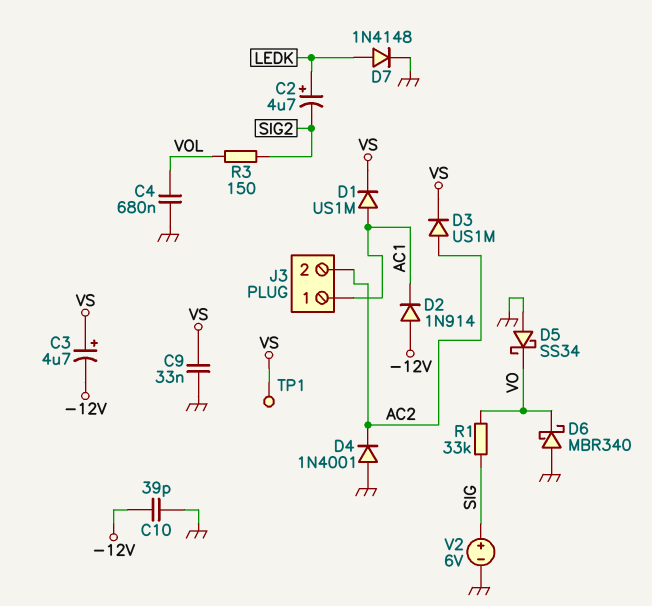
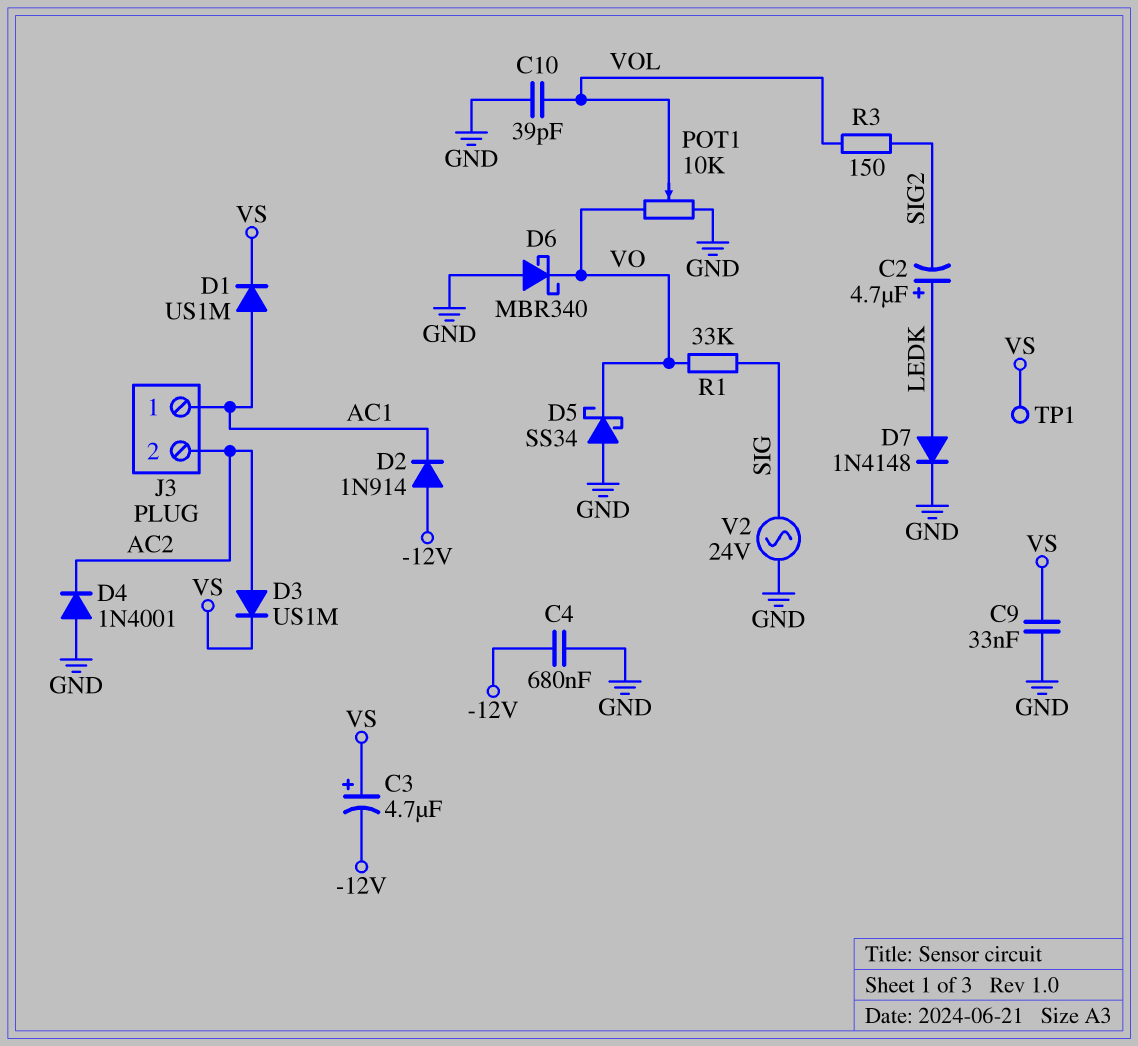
C4: 680nF (GND, VOL) -> 680nF (-12V, GND)
C10: 39pF (-12V, GND) -> 39pF (GND, VOL)
POT1: none -> 10k (GND, VO, wiper VOL)
V2: 6V (plus SIG, minus GND) -> AC 24V (GND, SIG)

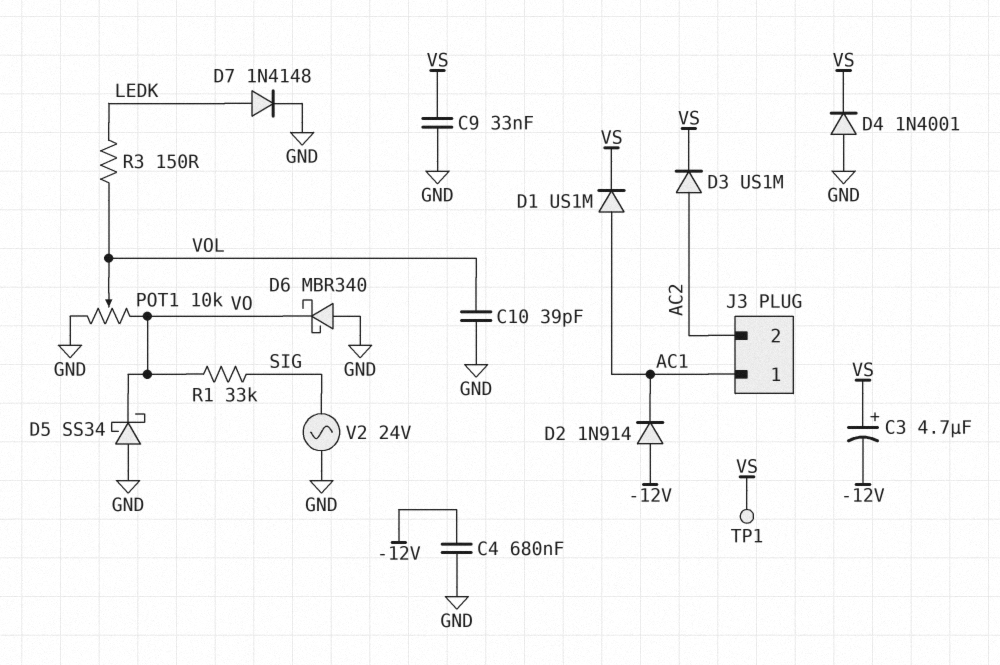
C2: 4.7uF (plus LEDK, minus SIG2) -> none
D4: diode 1N4001 (A GND, K AC2) -> diode 1N4001 (A GND, K VS)
R3: 150 (SIG2, VOL) -> 150 (LEDK, VOL)

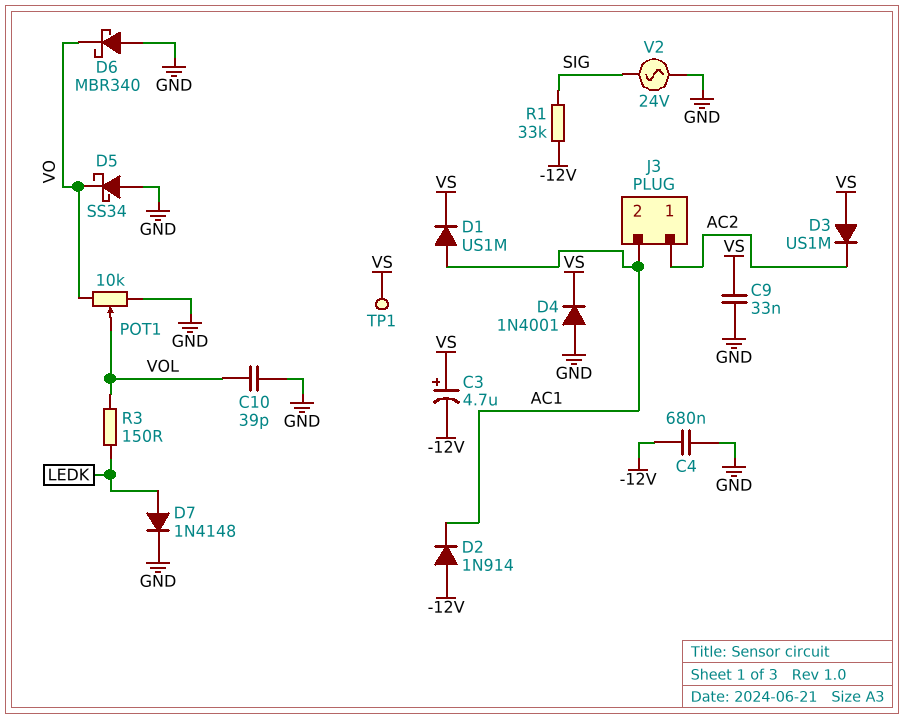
D3: diode US1M (A AC2, K VS) -> diode US1M (A VS, K AC2)
J3 pin 1: AC1 -> AC2
J3 pin 2: AC2 -> AC1
R1: 33k (SIG, VO) -> 33k (-12V, SIG)

